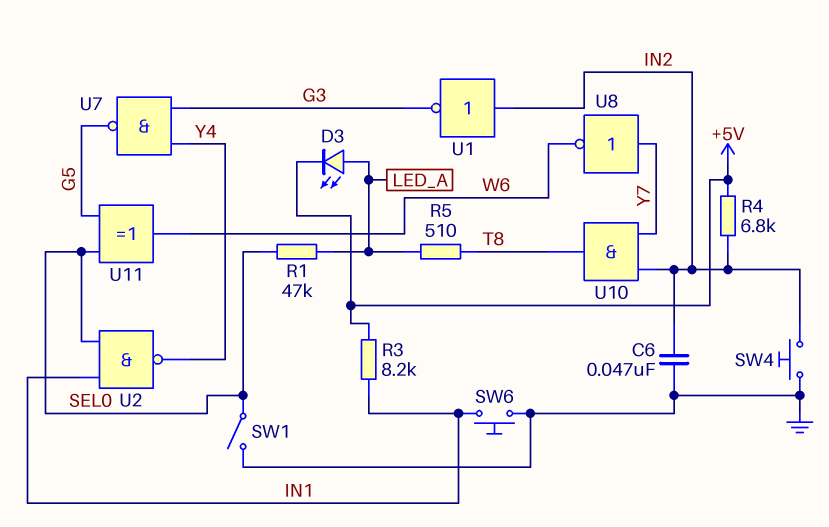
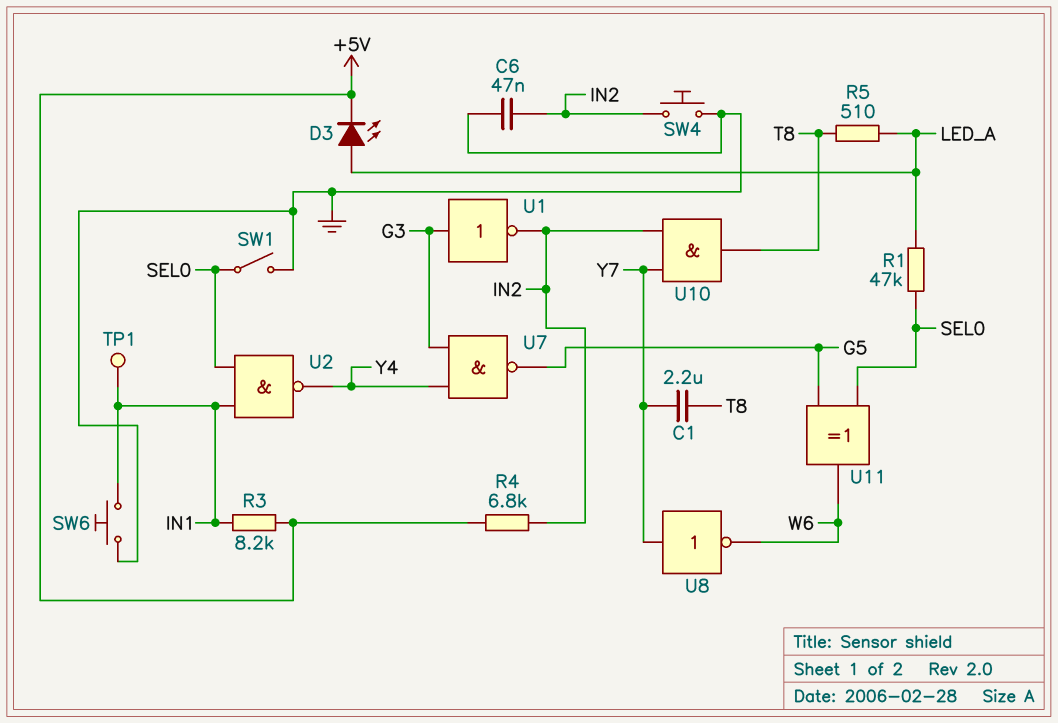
C1: none -> 2.2uF (T8, Y7)
TP1: none -> test point (IN1)
U1: NOT (in IN2, out G3) -> NOT (in G3, out IN2)

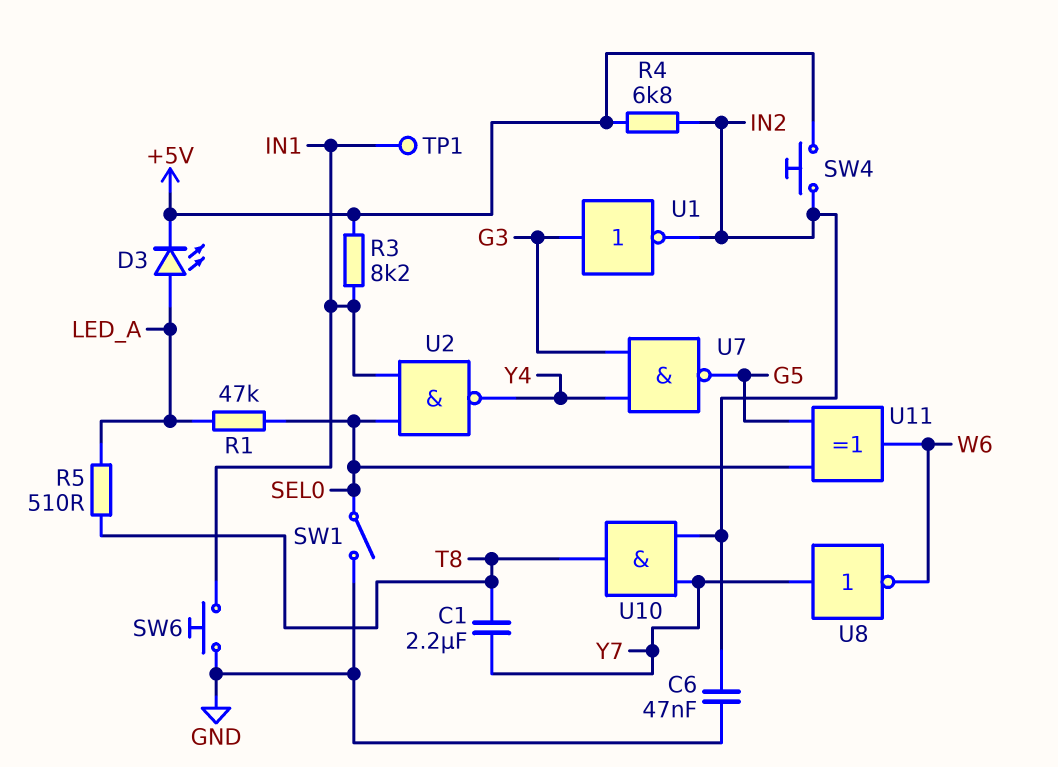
SW4: button (GND, IN2) -> button (+5V, IN2)

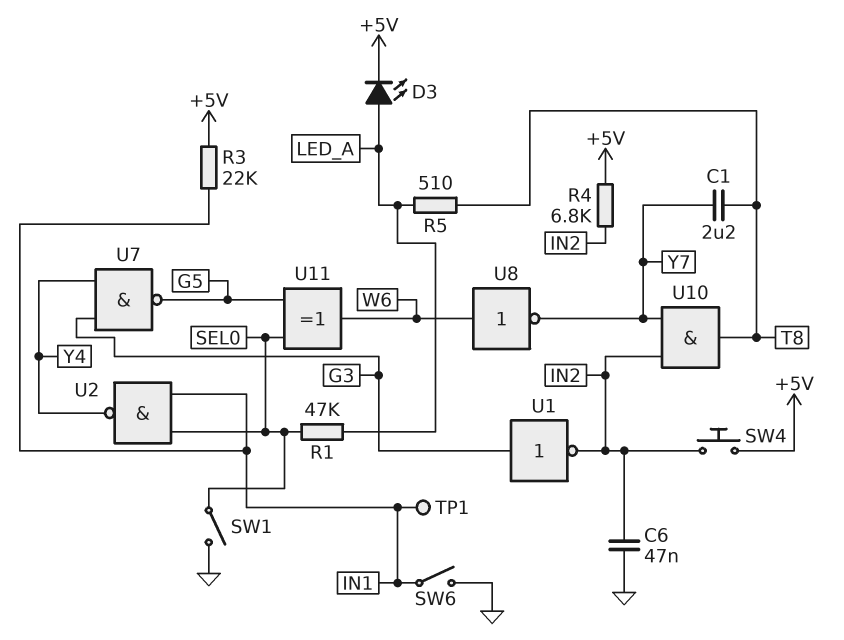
R3: 8.2k (+5V, IN1) -> 22k (+5V, IN1)
SW6: button (GND, IN1) -> switch (GND, IN1)
U8: NOT (in Y7, out W6) -> NOT (in W6, out Y7)

